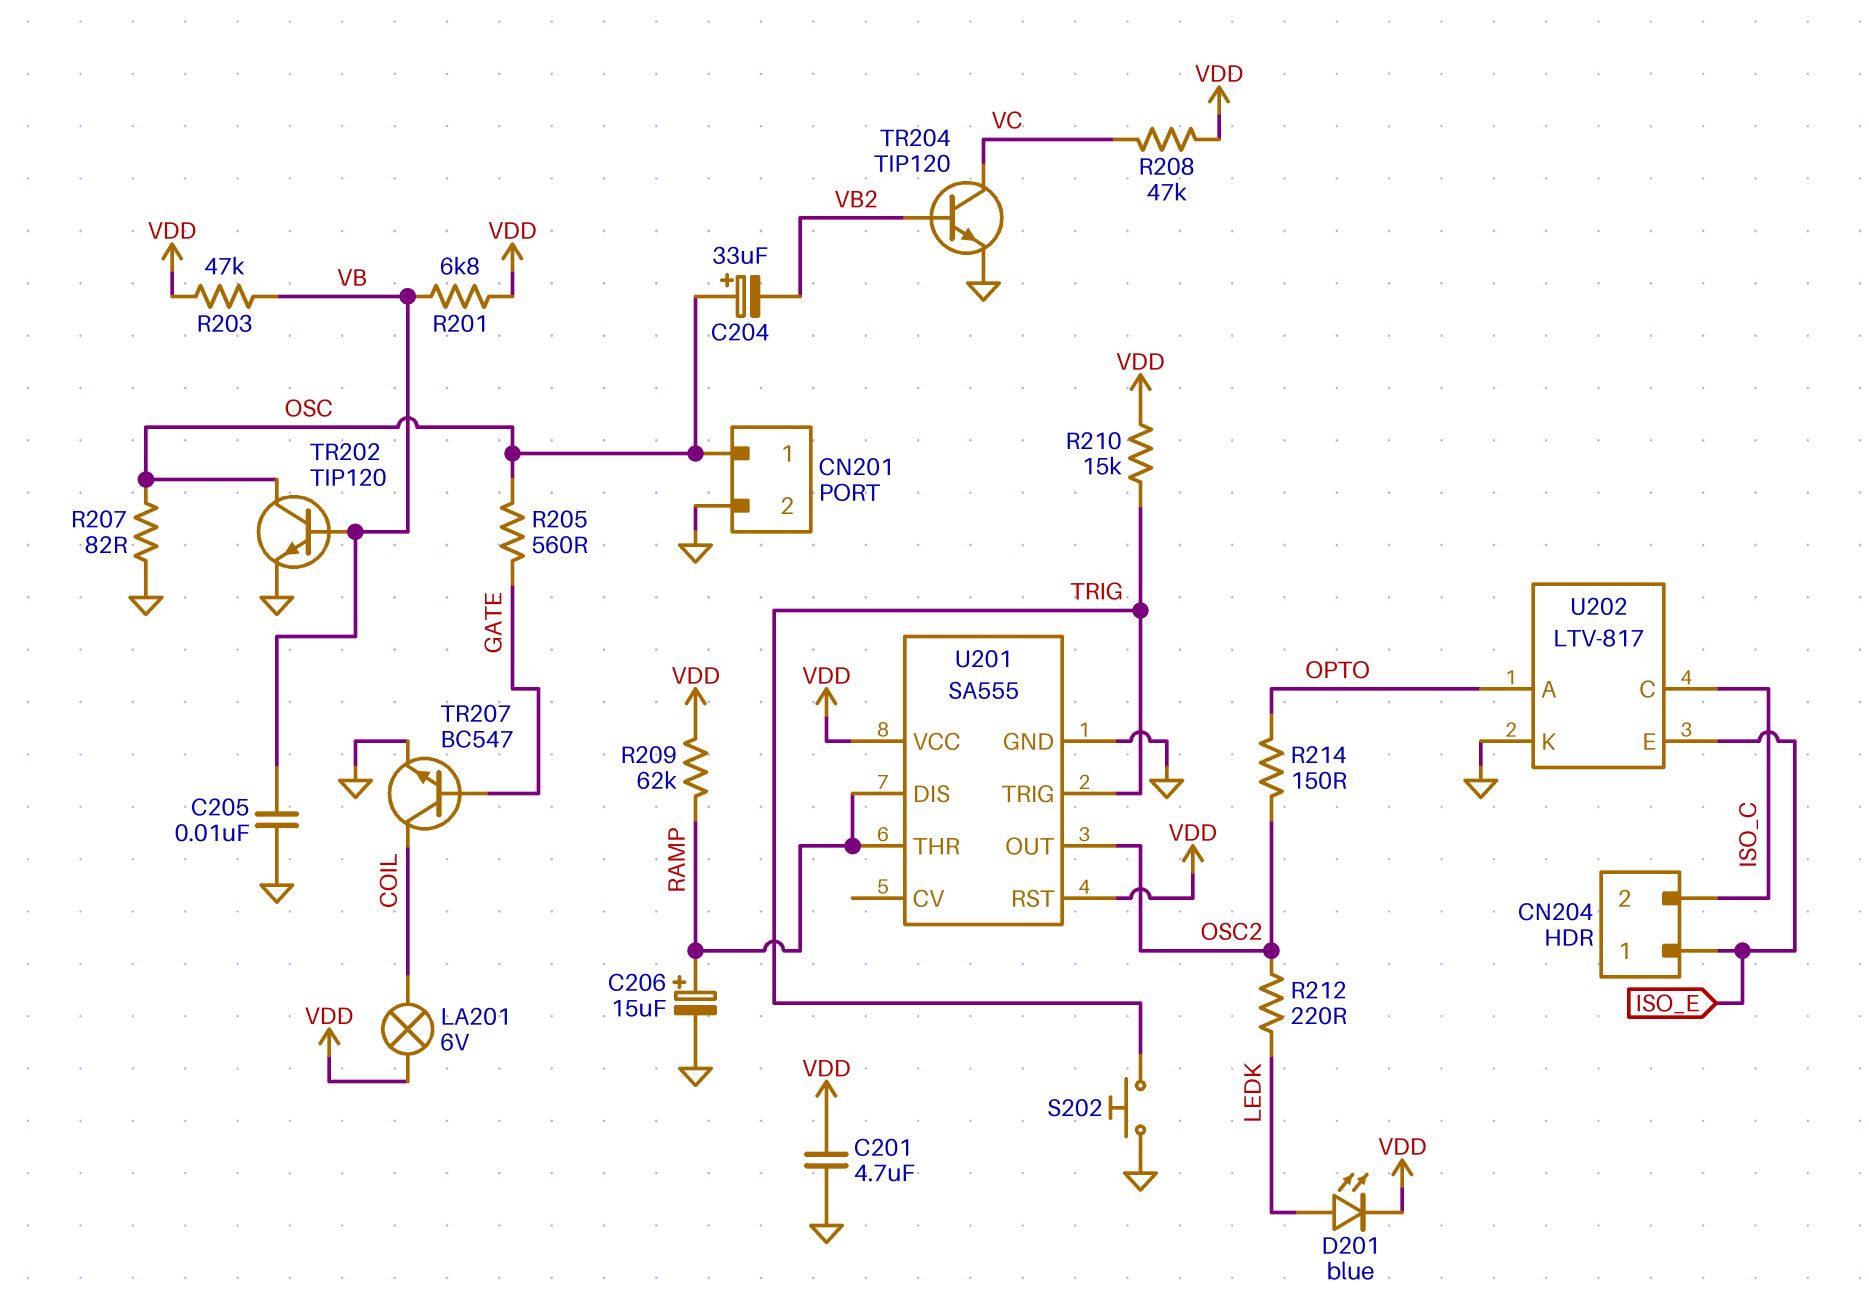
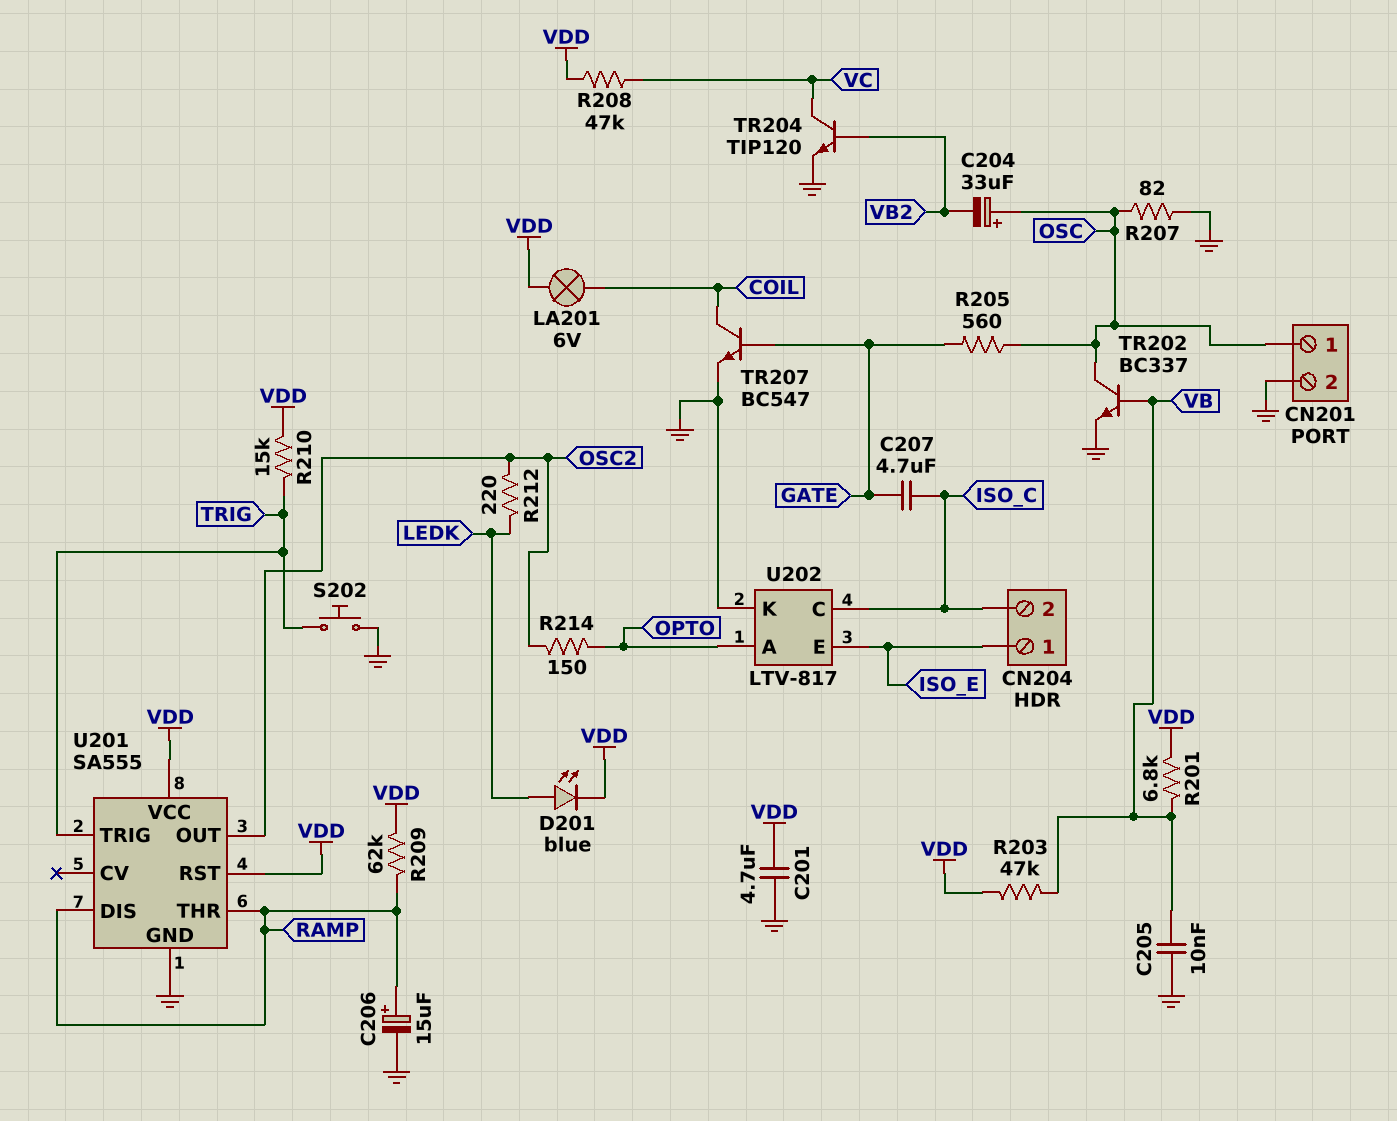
C207: none -> 4.7uF (GATE, ISO_C)
TR202: NPN TIP120 (B VB, C OSC, E GND) -> NPN BC337 (B VB, C OSC, E GND)

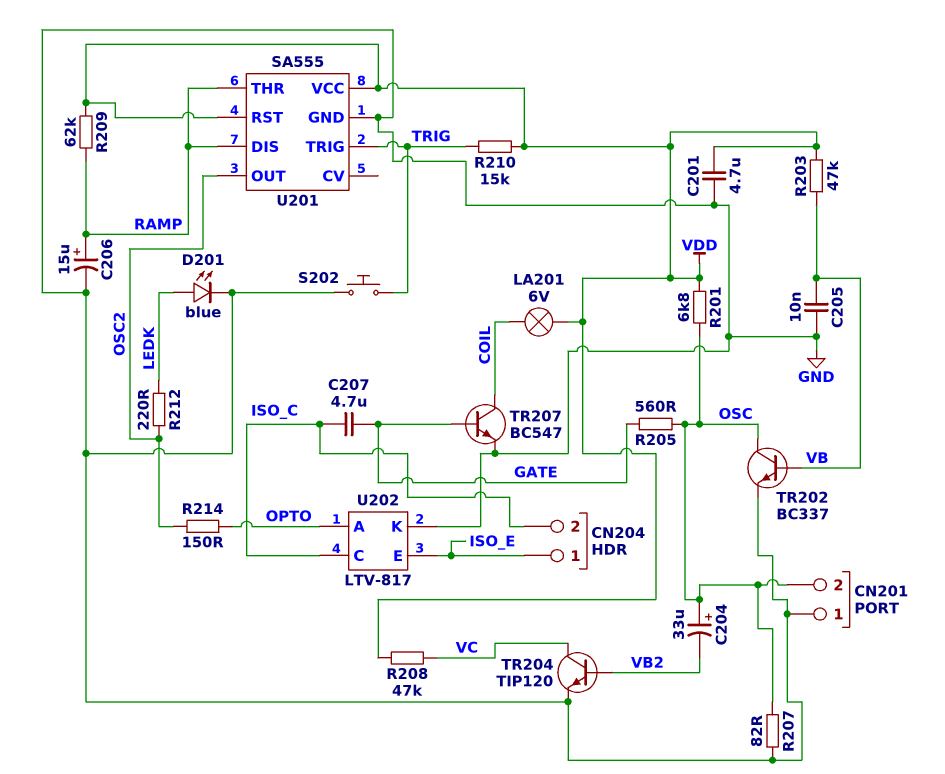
CN201 pin 1: OSC -> GND
CN201 pin 2: GND -> OSC
D201: LED blue (A LEDK, K VDD) -> LED blue (A LEDK, K GND)
R201: 6.8k (VB, VDD) -> 6.8k (OSC, VDD)

